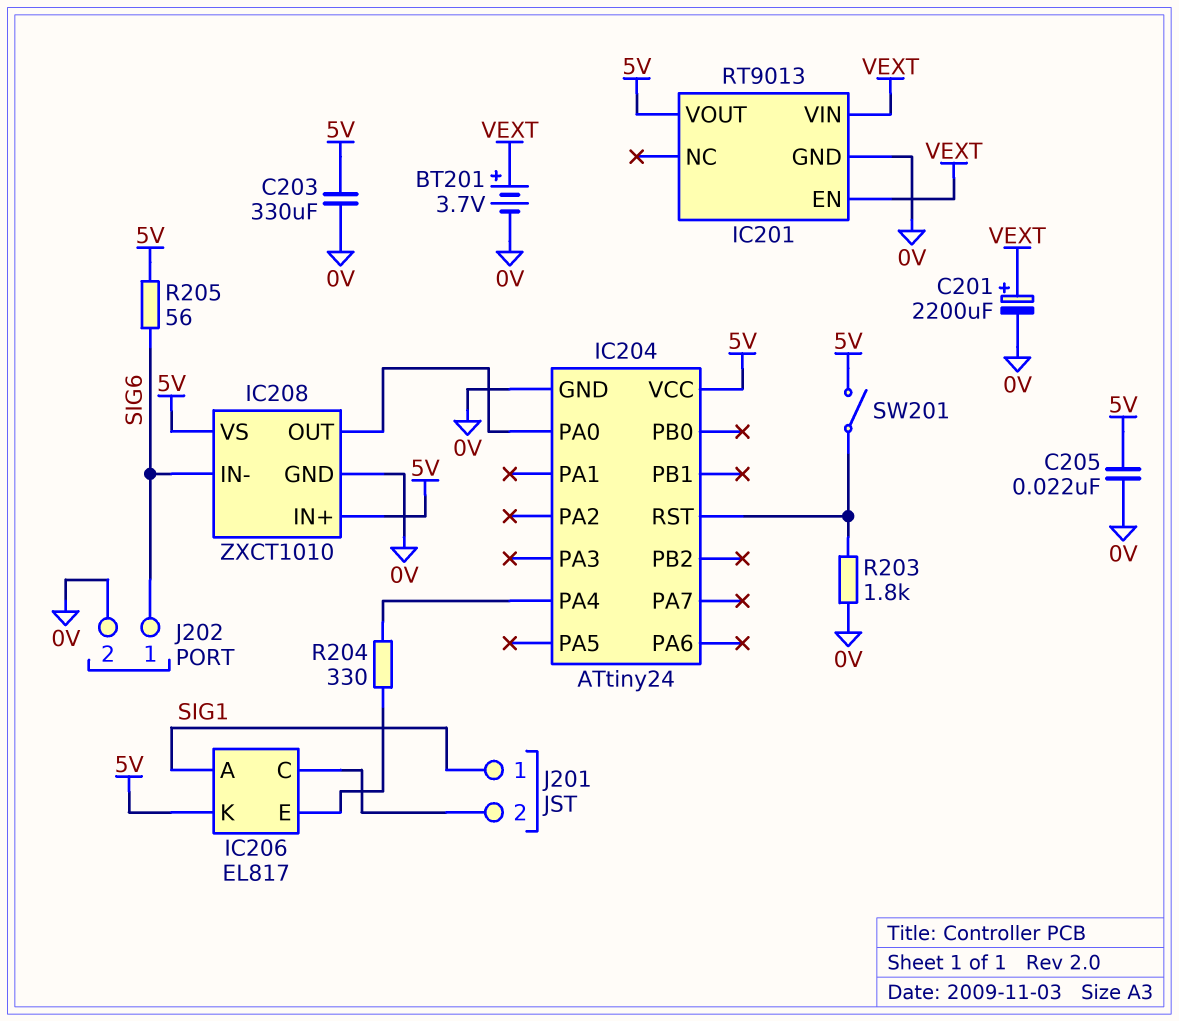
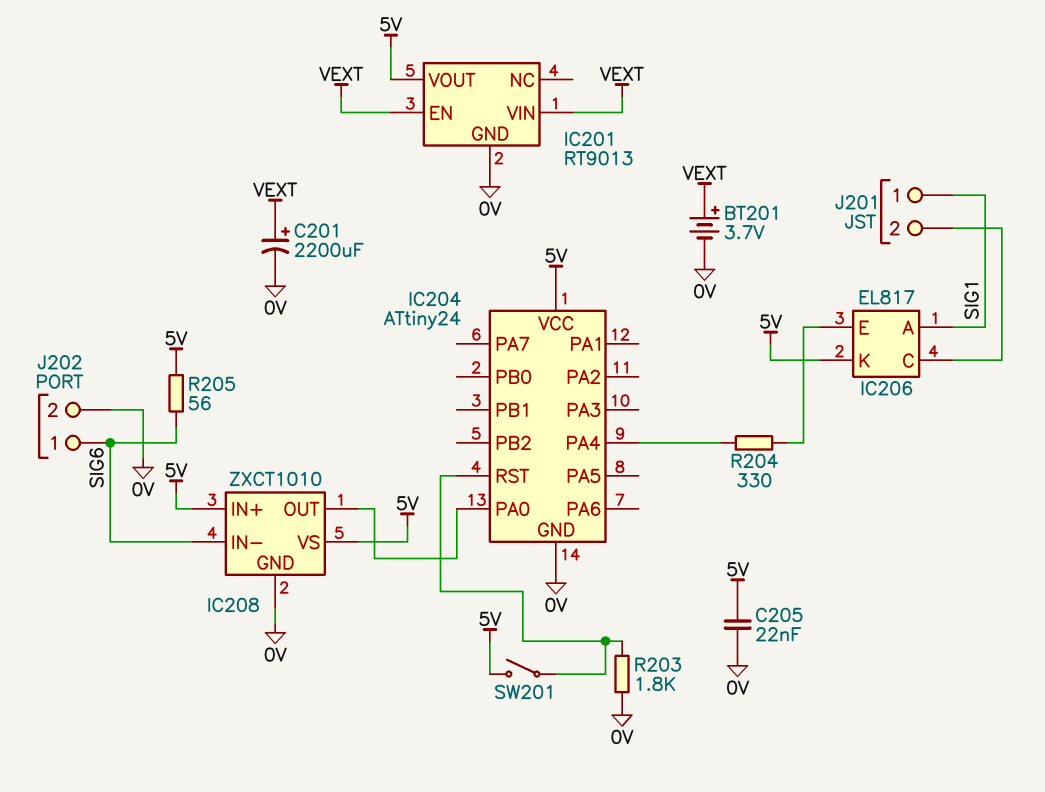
C203: 330uF (0V, 5V) -> none

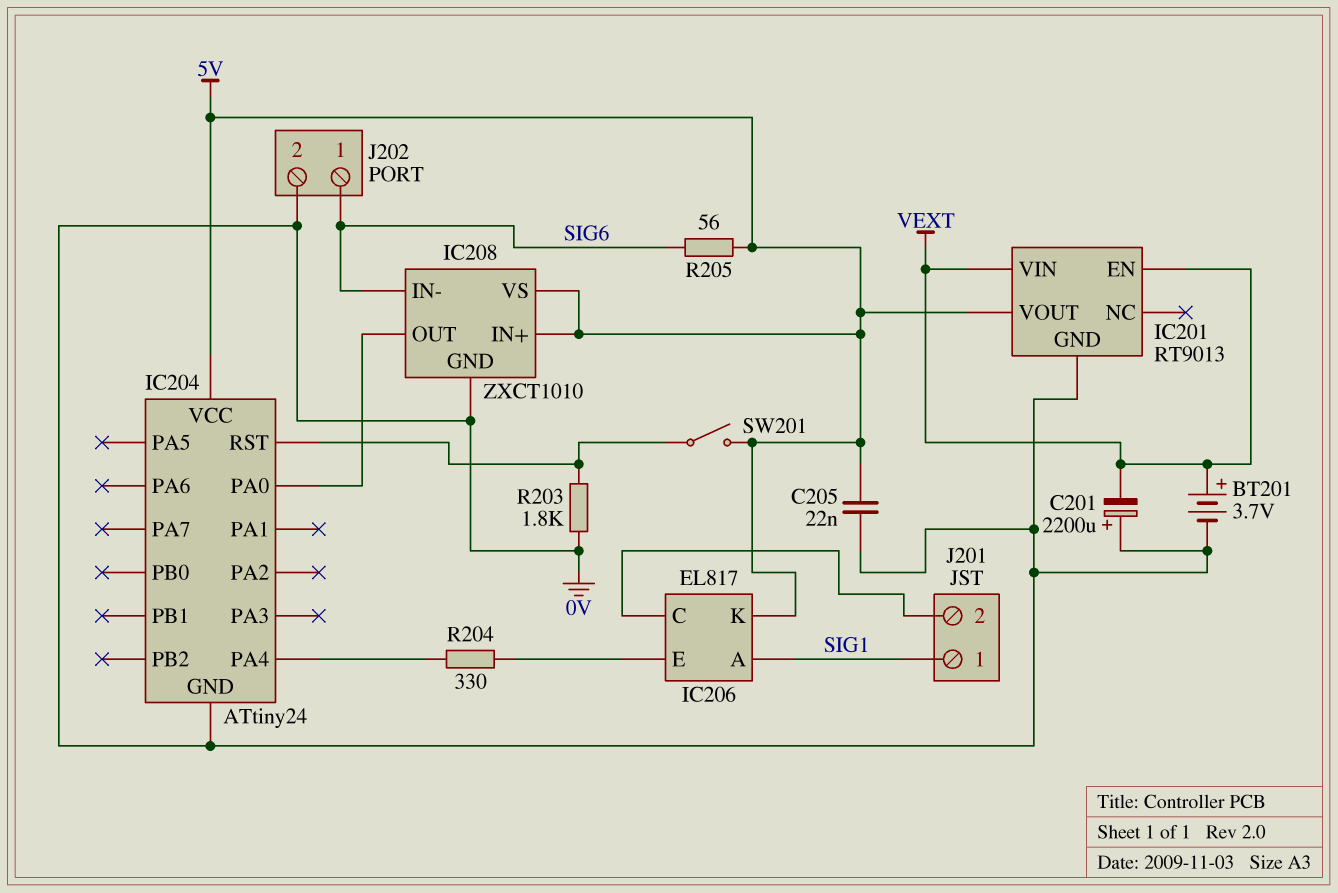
C201: 2200uF (plus VEXT, minus 0V) -> 2200uF (plus 0V, minus VEXT)

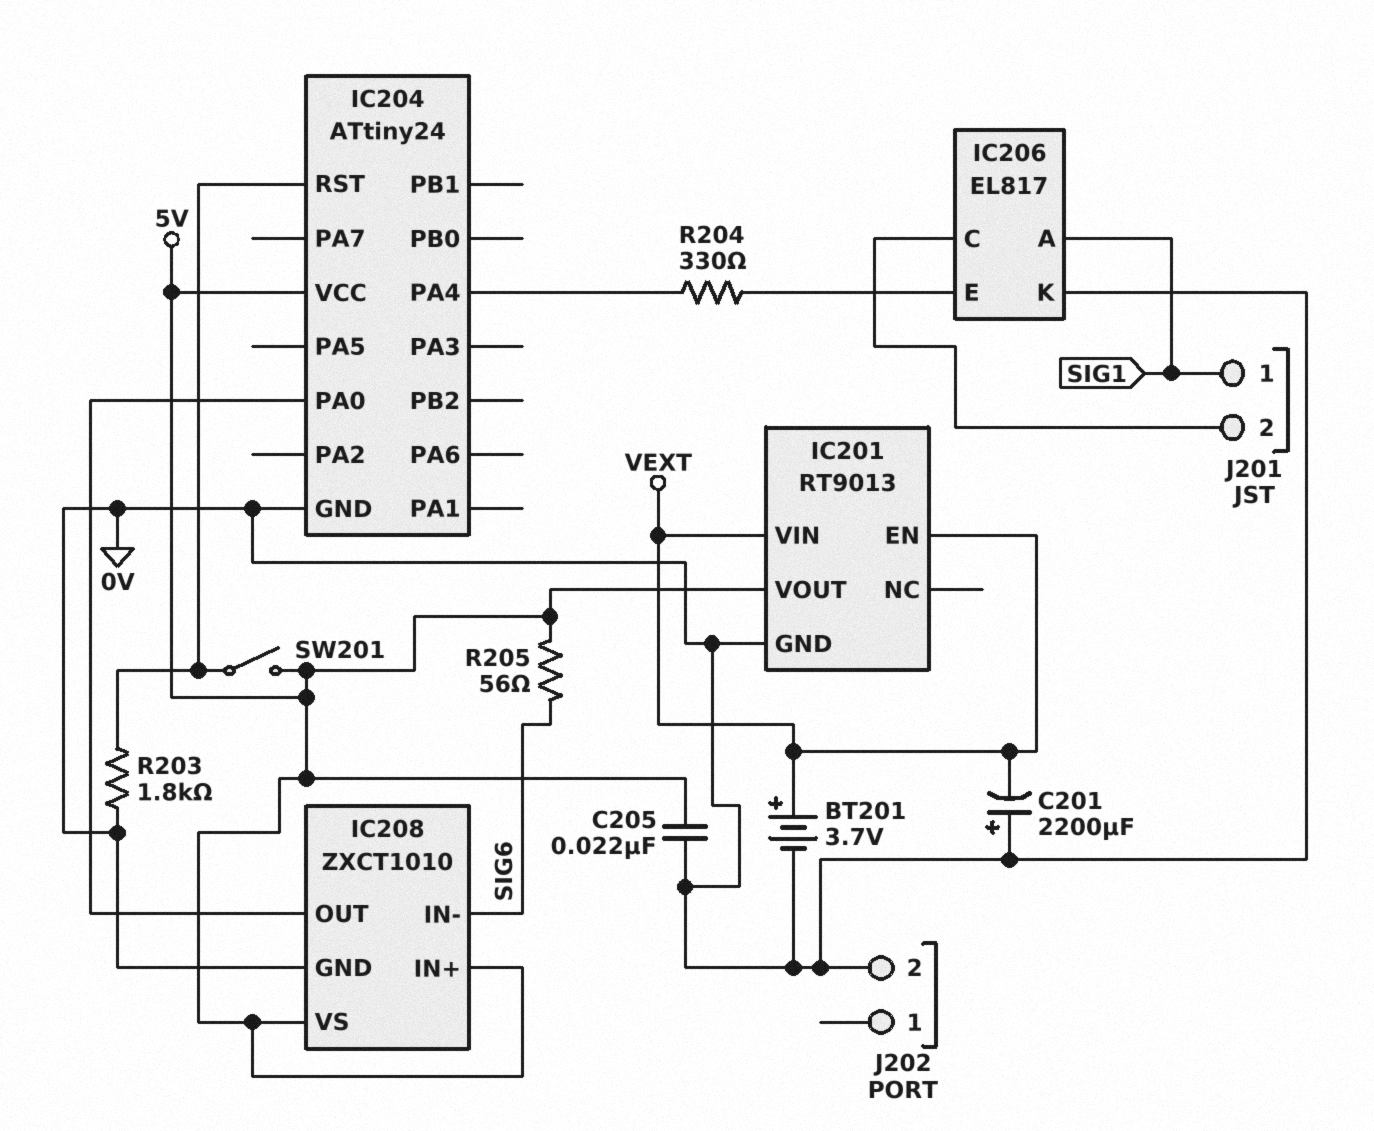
IC206 pin K: 5V -> 0V
J202 pin 1: SIG6 -> none

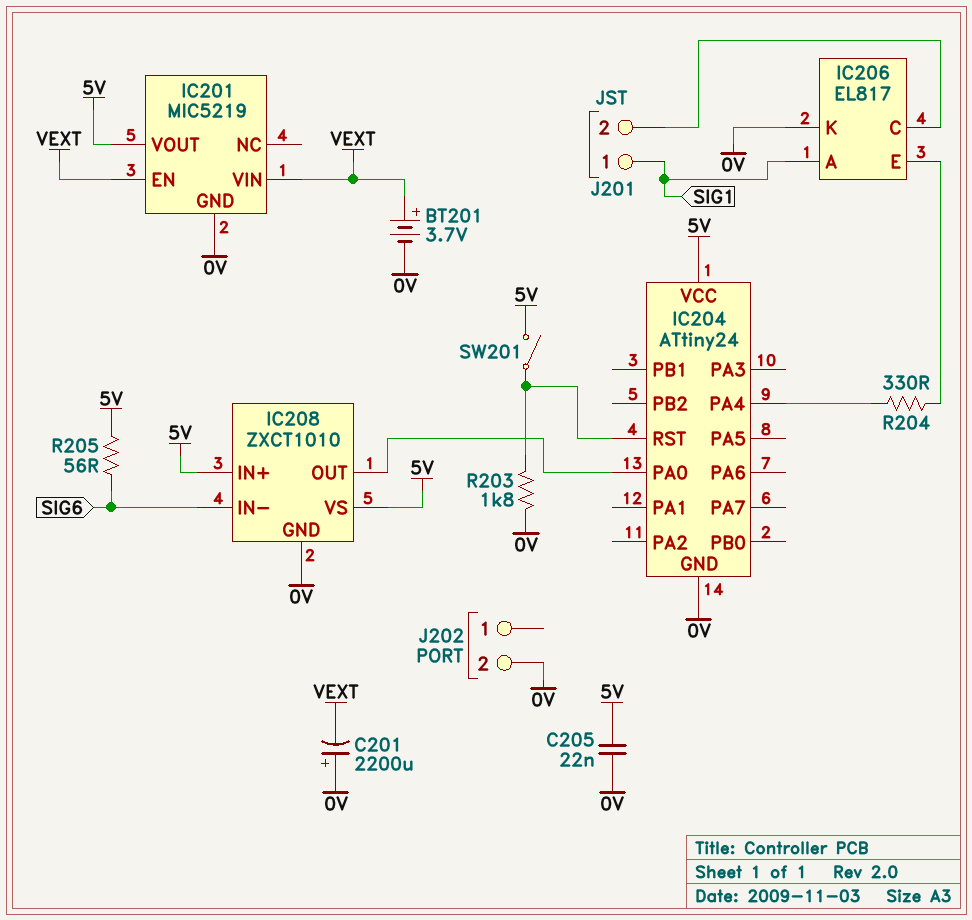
IC201: RT9013 -> MIC5219

